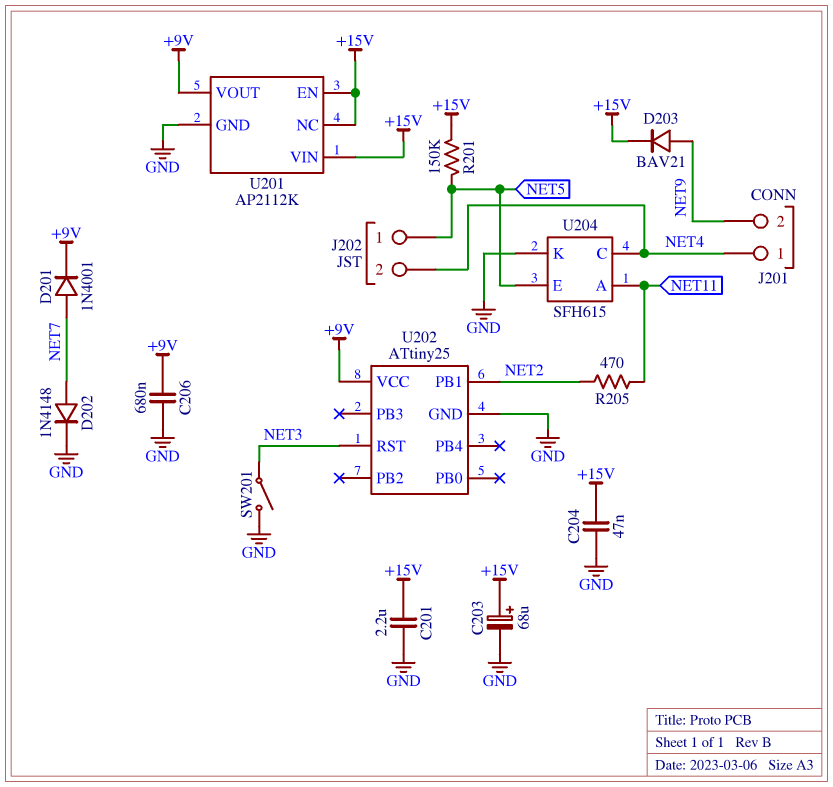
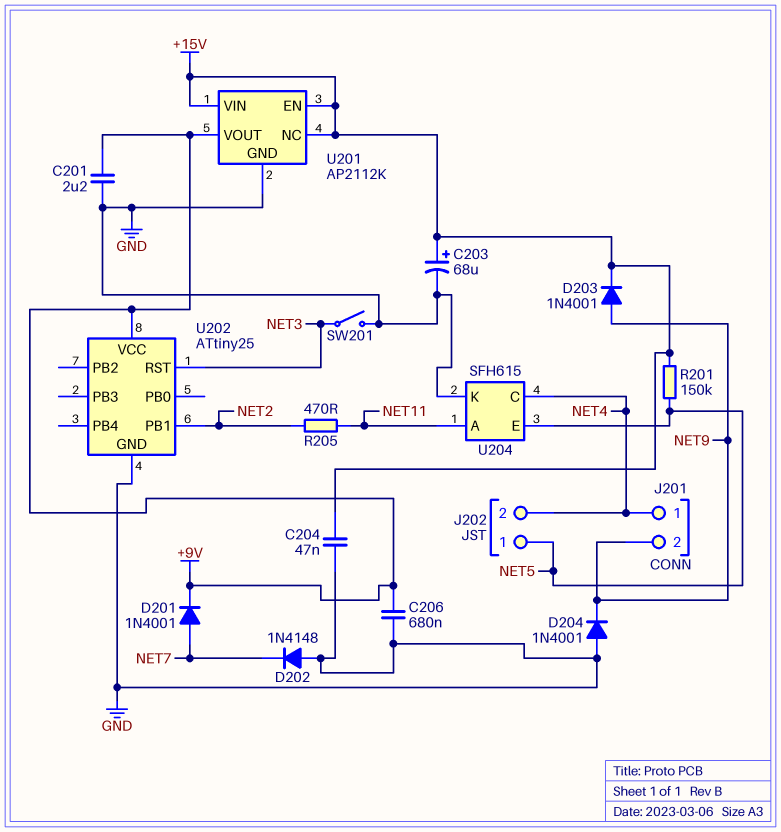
C201: 2.2uF (+15V, GND) -> 2.2uF (+9V, GND)
D202: diode 1N4148 (A NET7, K GND) -> diode 1N4148 (A GND, K NET7)
D203: diode BAV21 (A NET9, K +15V) -> diode 1N4001 (A NET9, K +15V)
D204: none -> diode 1N4001 (A GND, K NET9)

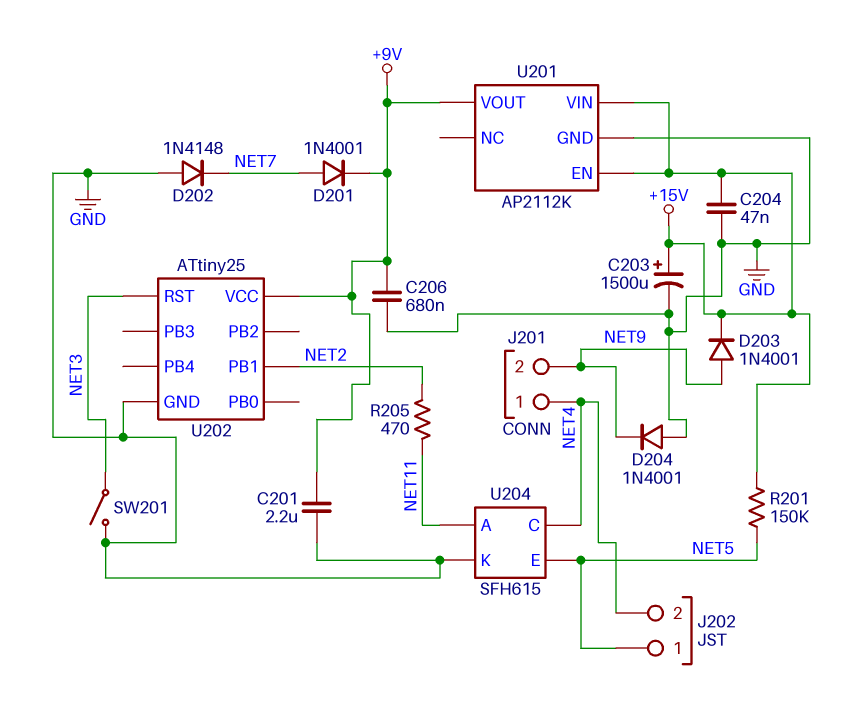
C203: 68uF (plus +15V, minus GND) -> 1500uF (plus +15V, minus GND)
U201 pin NC: +15V -> none

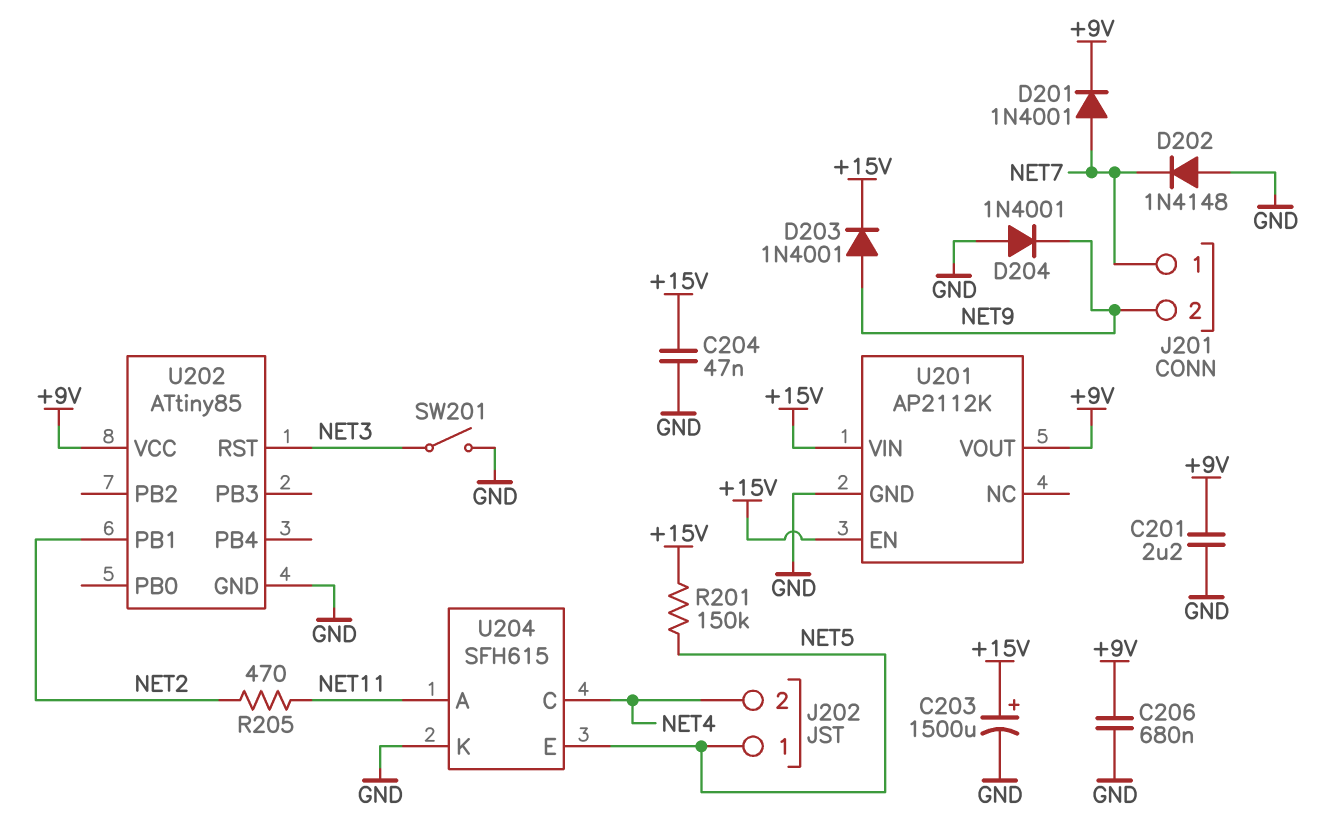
J201 pin 1: NET4 -> NET7
U202: ATtiny25 -> ATtiny85

